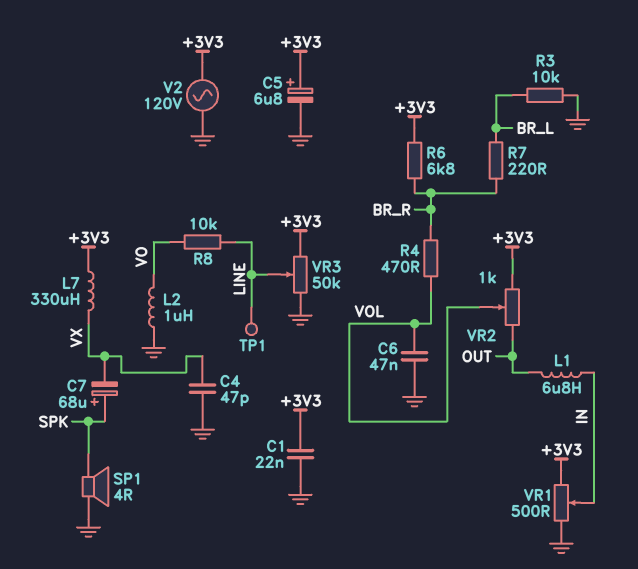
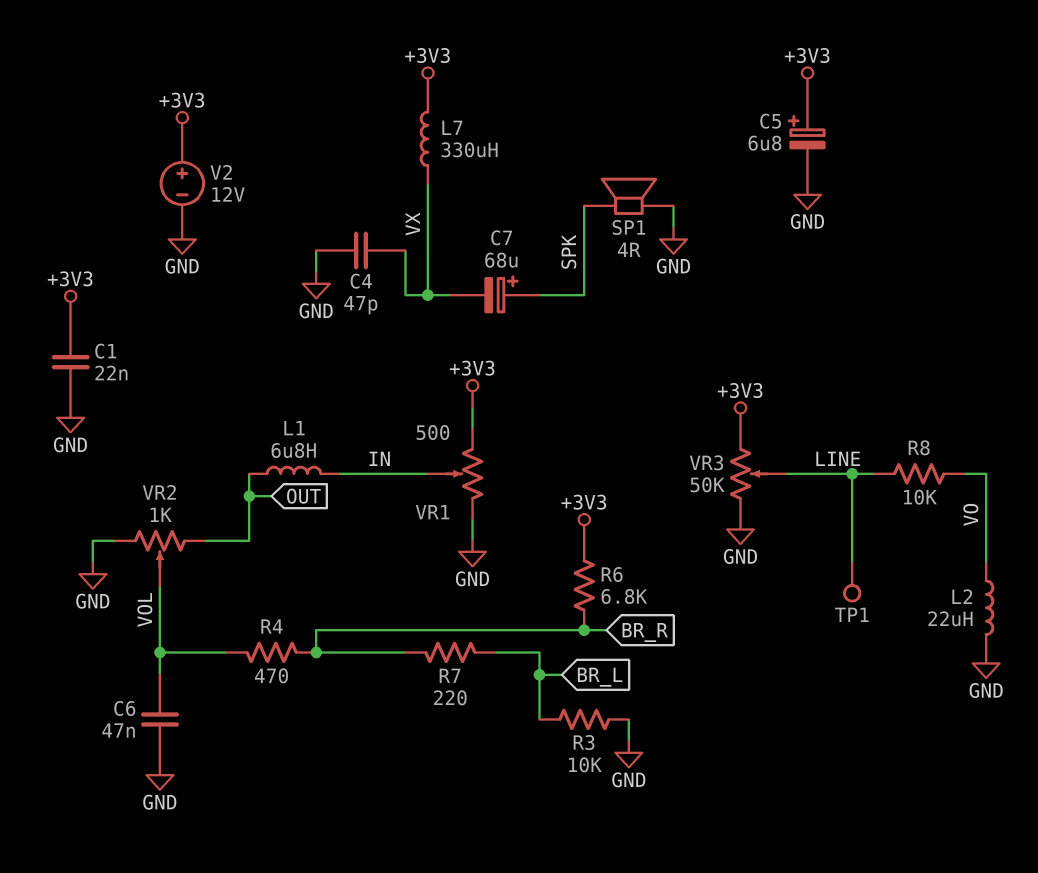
L2: 1uH (GND, VO) -> 22uH (GND, VO)
V2: AC 120V (+3V3, GND) -> 12V (plus +3V3, minus GND)
VR2: 1k (+3V3, OUT, wiper VOL) -> 1k (GND, OUT, wiper VOL)

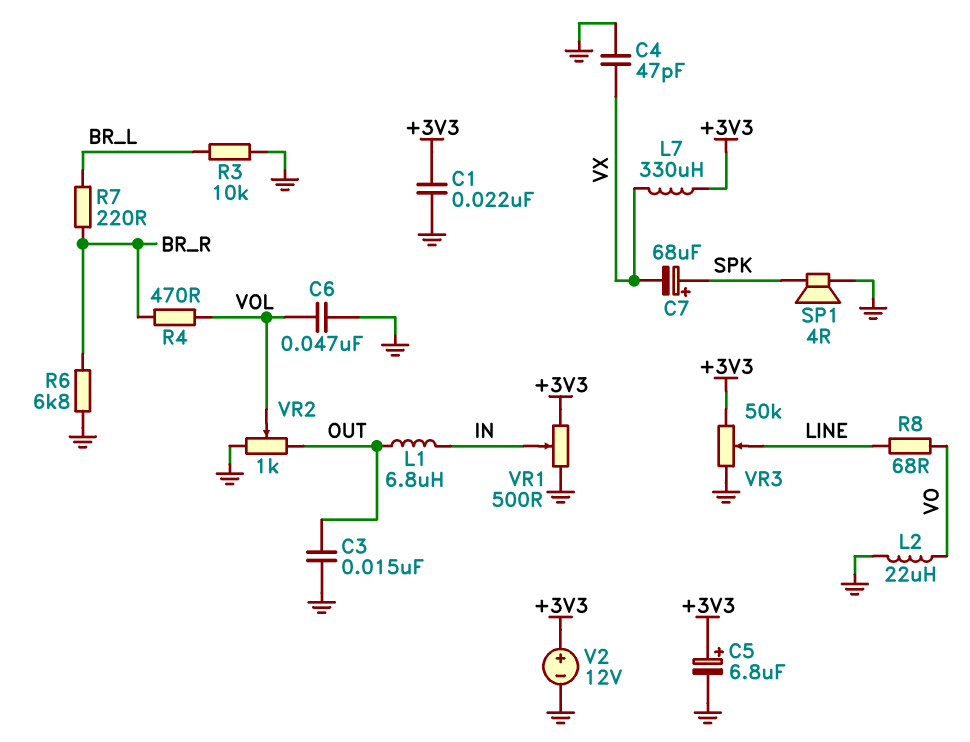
C3: none -> 15nF (GND, OUT)
R6: 6.8k (+3V3, BR_R) -> 6.8k (BR_R, GND)
R8: 10k (LINE, VO) -> 68 (LINE, VO)
TP1: test point (LINE) -> none

